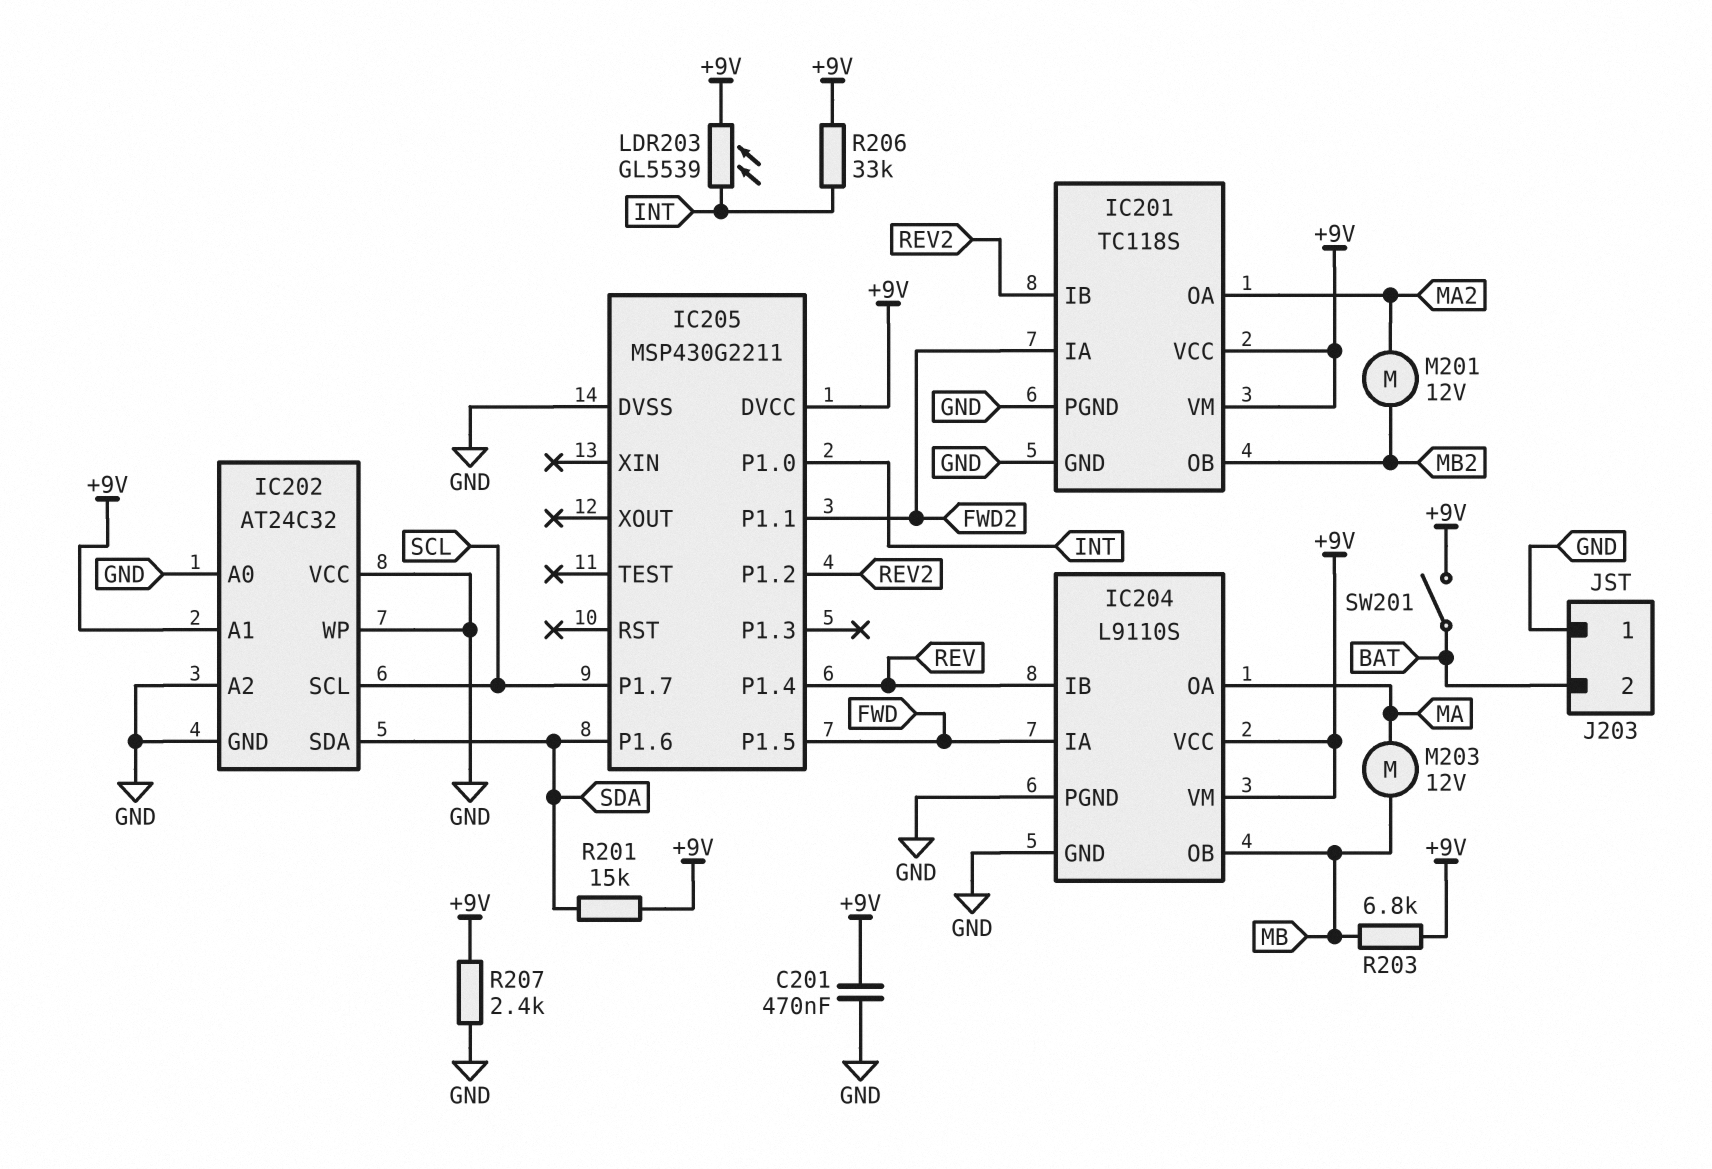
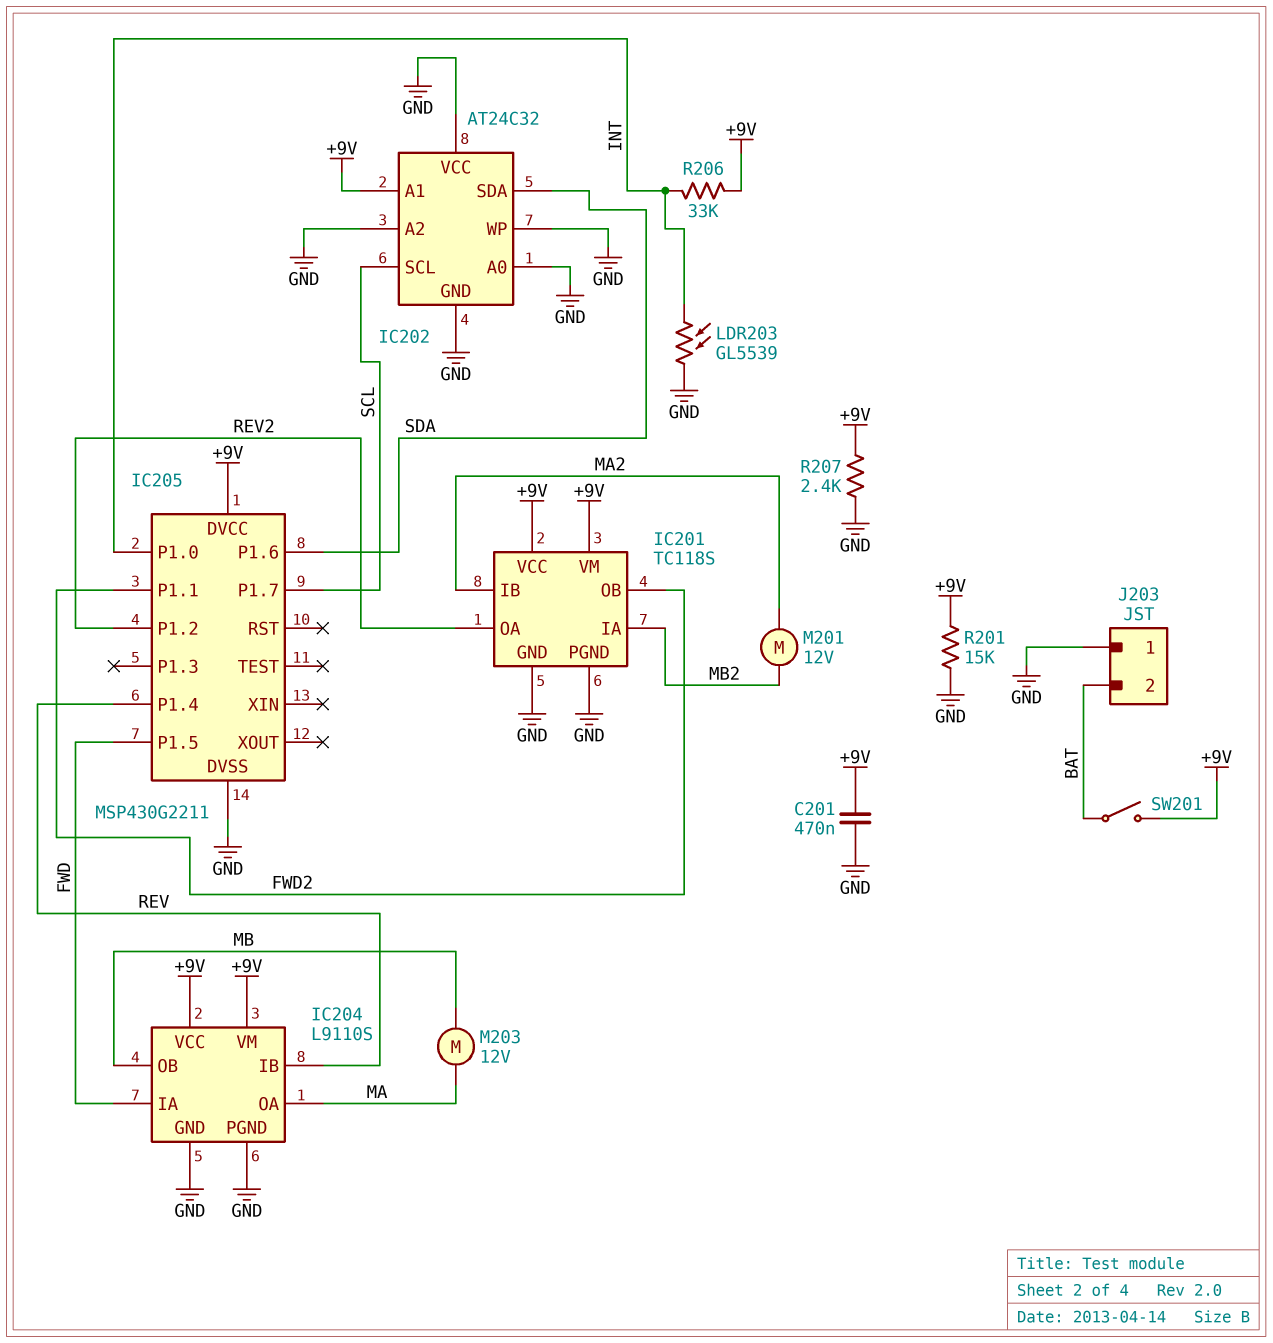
IC201 pin IA: FWD2 -> MB2
IC201 pin IB: REV2 -> MA2
IC201 pin OA: MA2 -> REV2
IC201 pin OB: MB2 -> FWD2
LDR203: GL5539 (+9V, INT) -> GL5539 (GND, INT)
R201: 15k (+9V, SDA) -> 15k (+9V, GND)
R203: 6.8k (+9V, MB) -> none

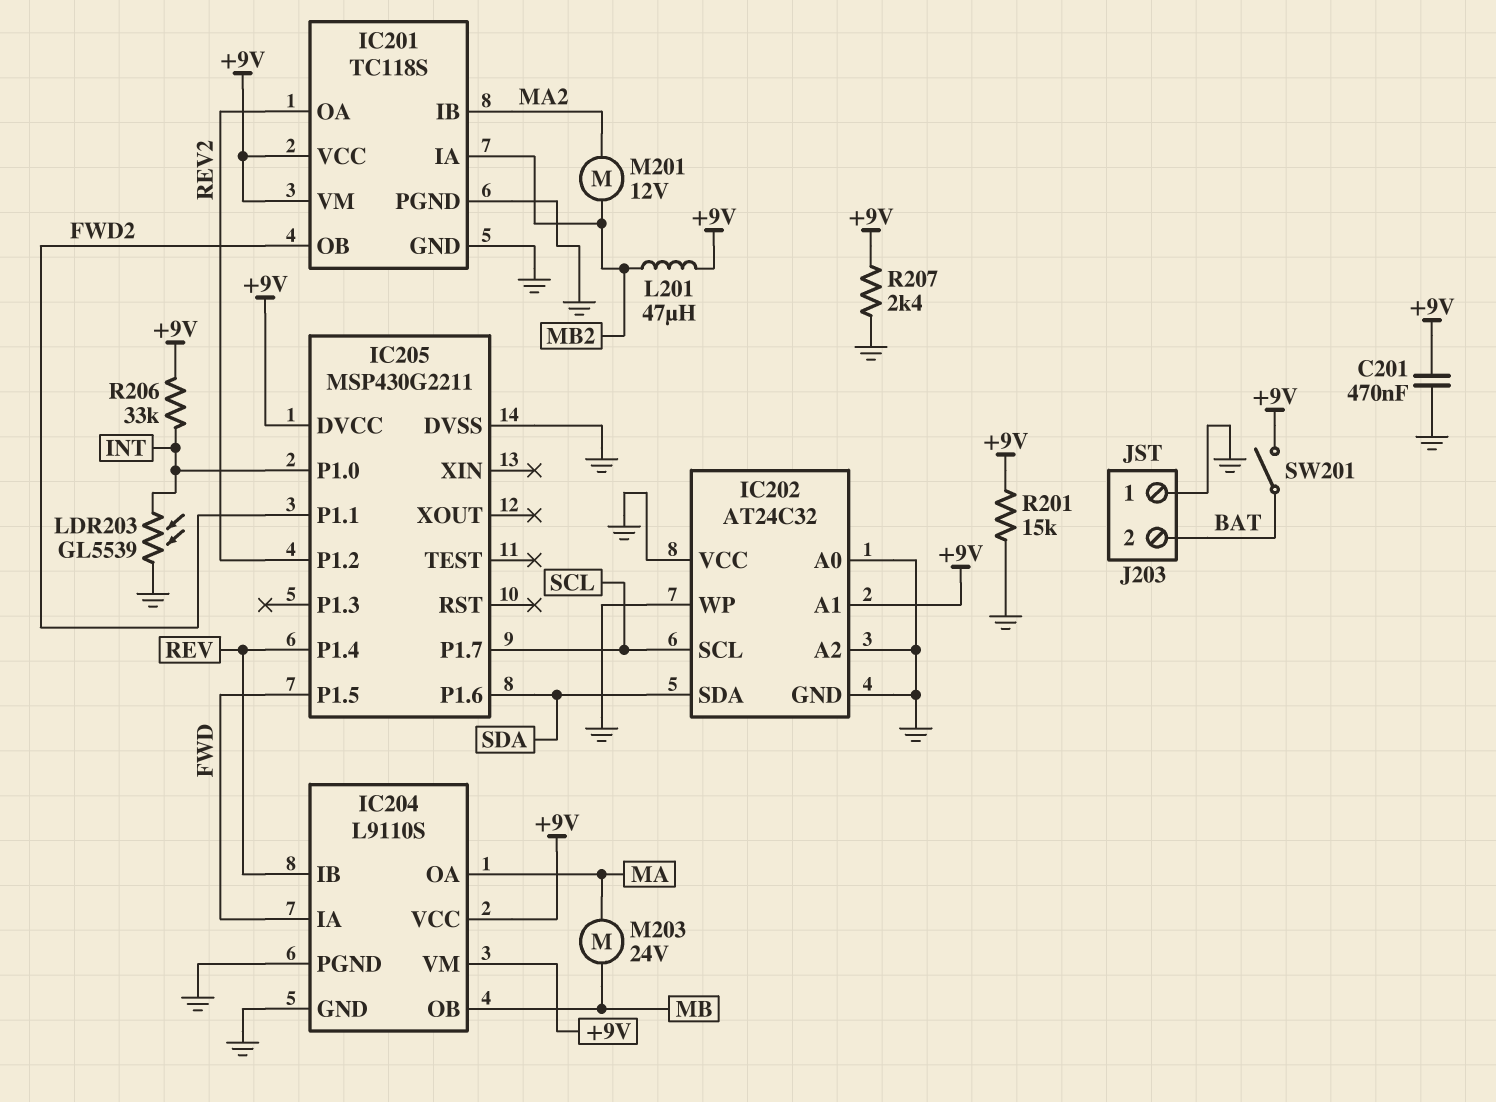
L201: none -> 47uH (+9V, MB2)
M203: motor 12V (MA, MB) -> motor 24V (MA, MB)

